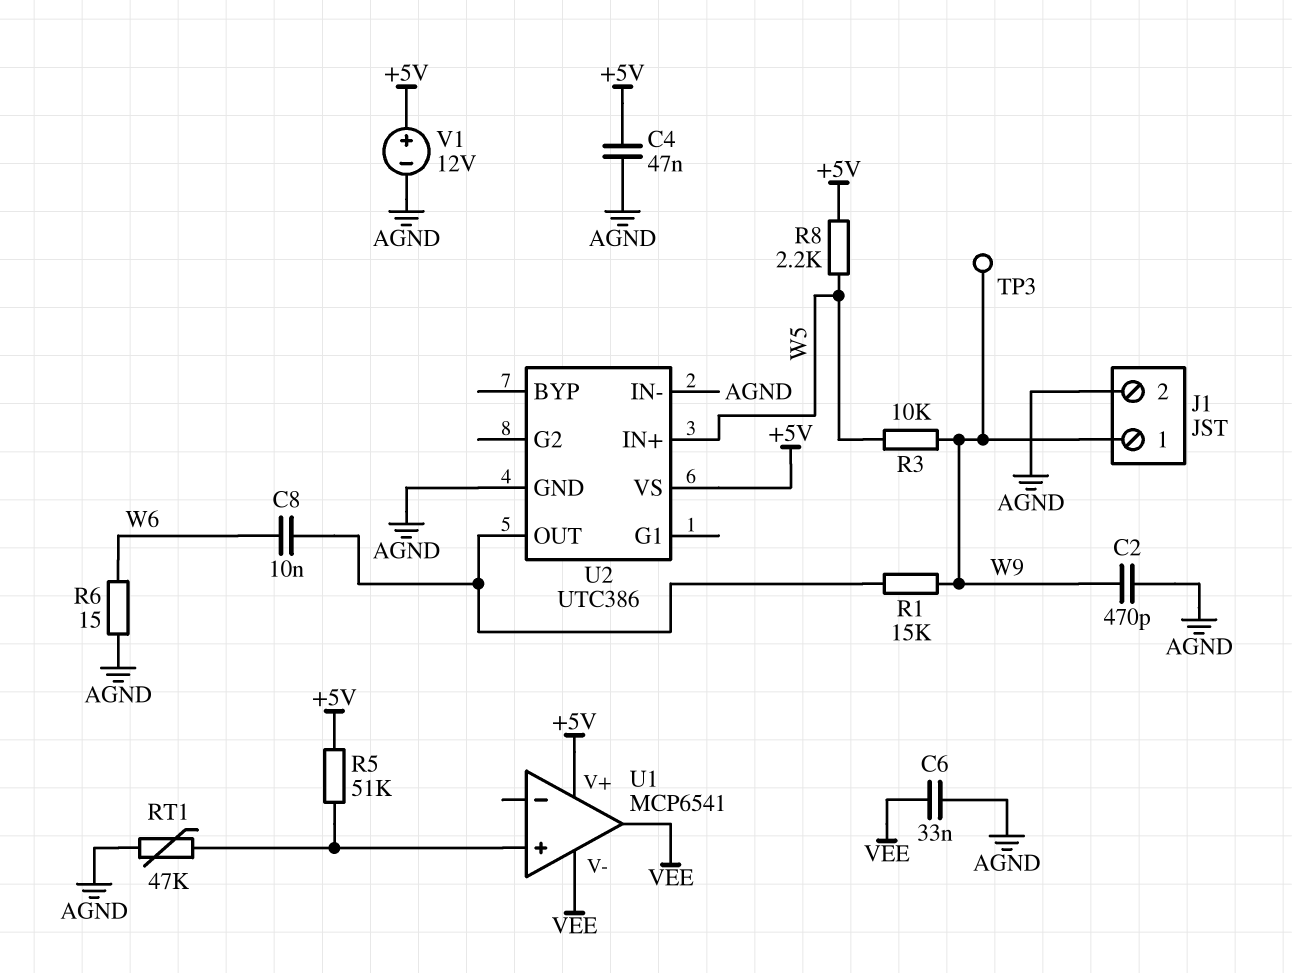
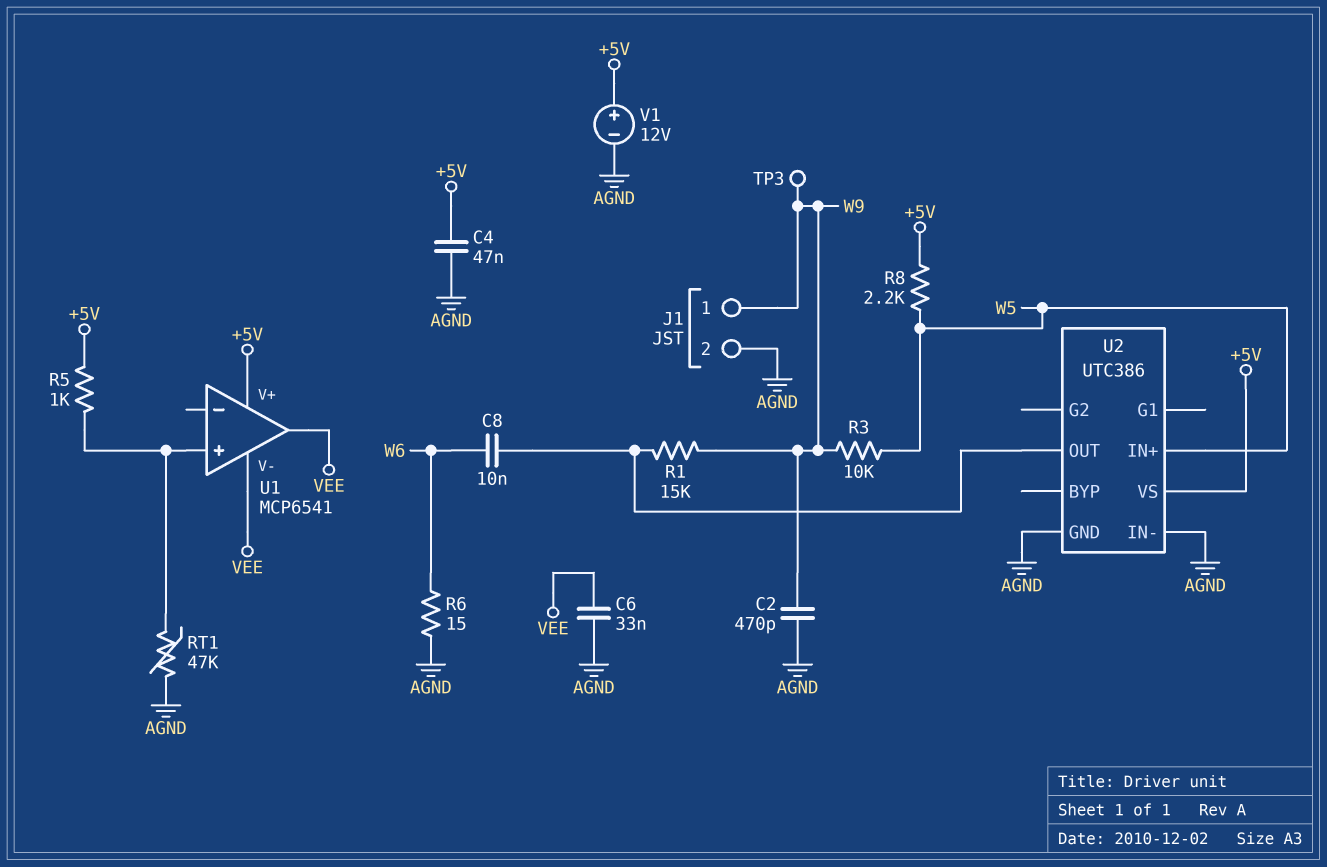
R5: 51k (+5V, U1/in+) -> 1k (+5V, U1/in+)

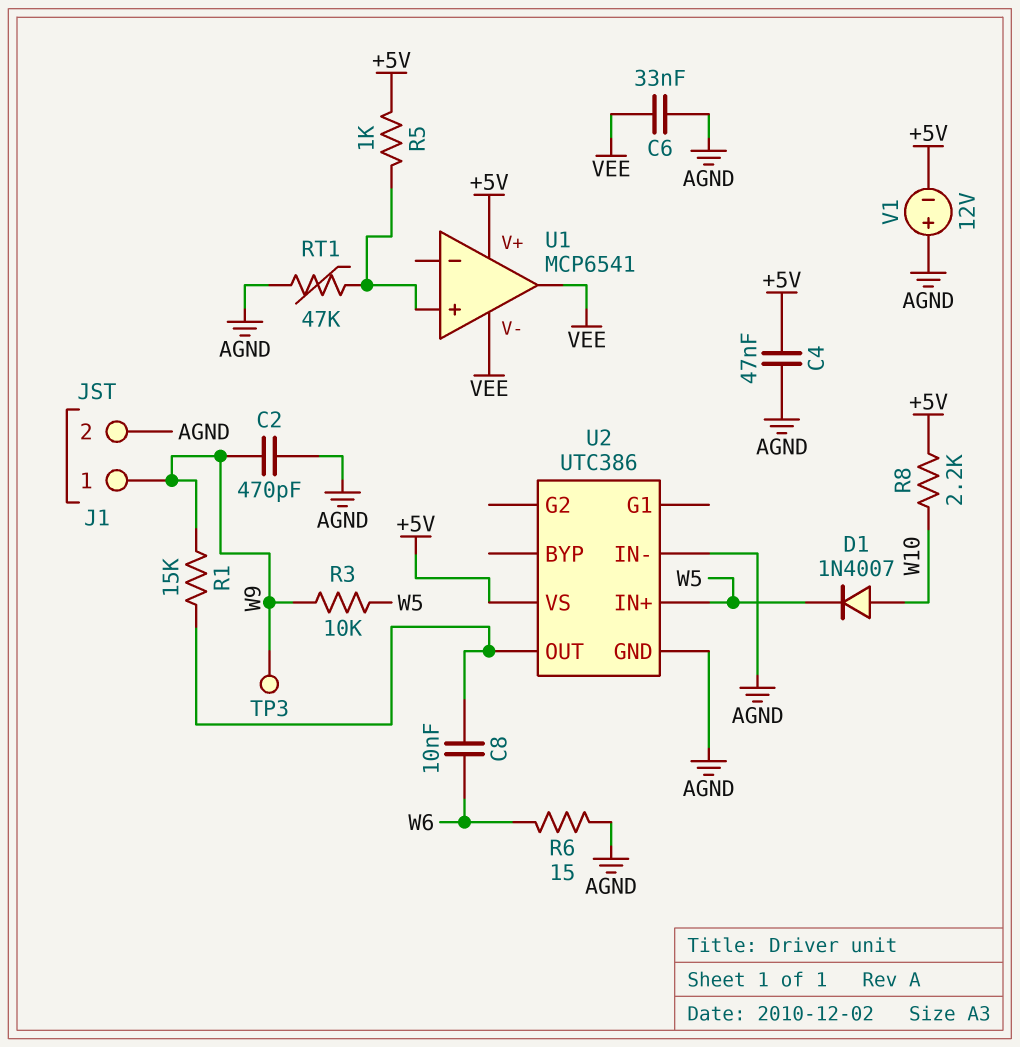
D1: none -> diode 1N4007 (A W10, K W5)
R8: 2.2k (+5V, W5) -> 2.2k (+5V, W10)
V1: 12V (plus +5V, minus AGND) -> 12V (plus AGND, minus +5V)

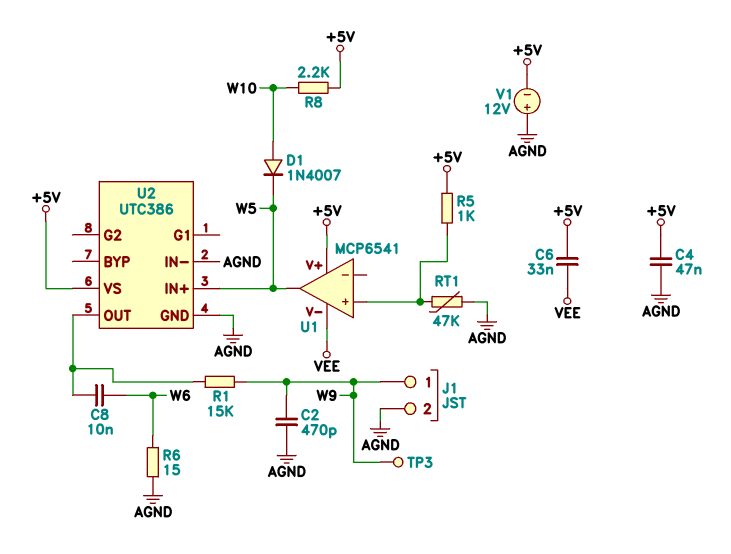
C6: 33nF (AGND, VEE) -> 33nF (+5V, VEE)
R3: 10k (W5, W9) -> none
U1 pin out: VEE -> W5

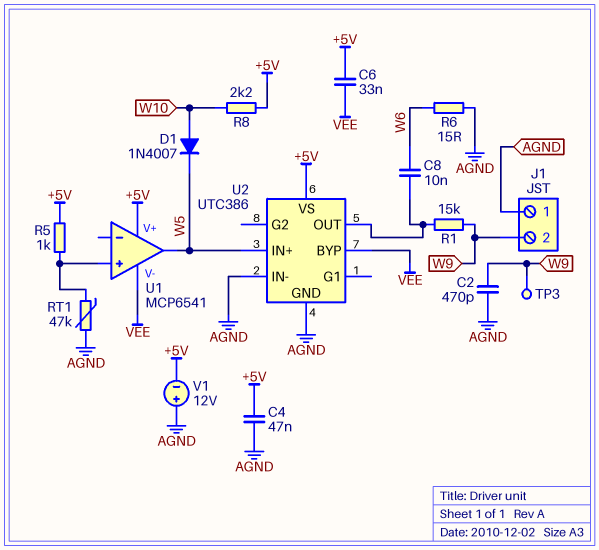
J1 pin 1: W9 -> AGND
J1 pin 2: AGND -> W9
U2 pin BYP: none -> VEE

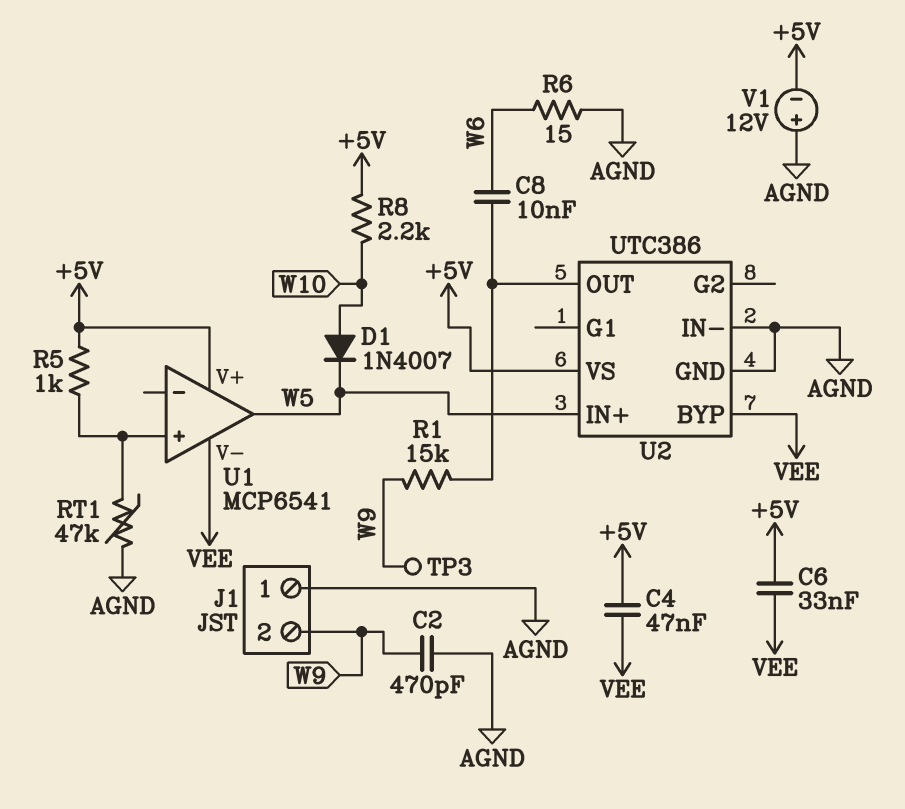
C4: 47nF (+5V, AGND) -> 47nF (+5V, VEE)

